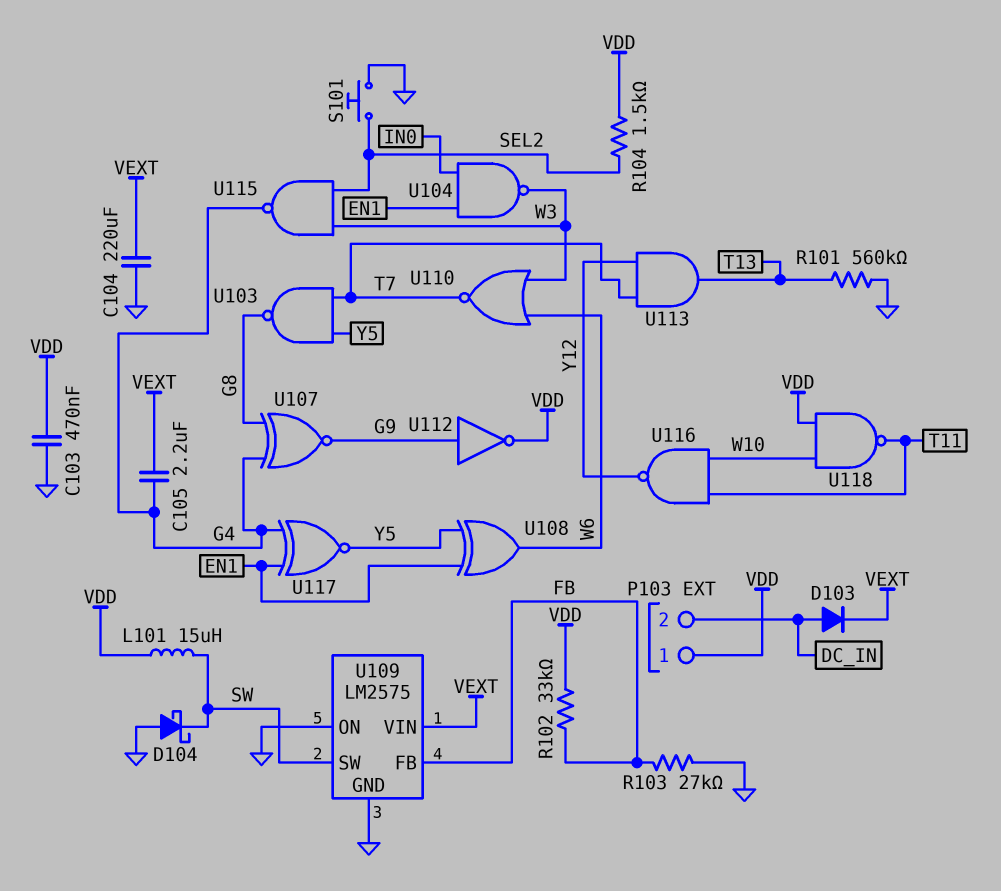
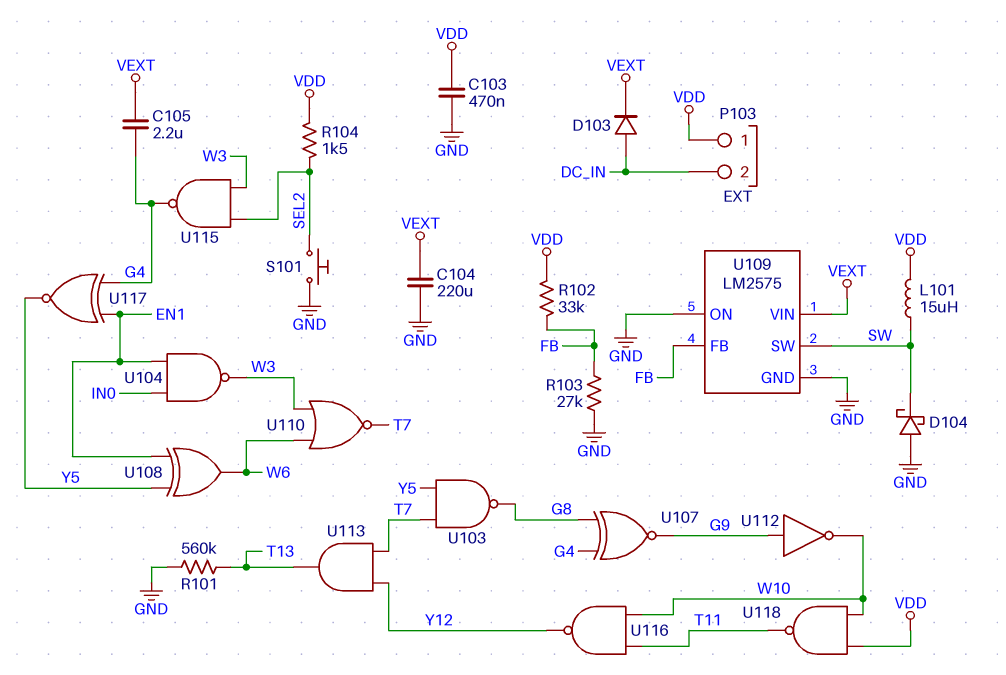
U112: NOT (in G9, out VDD) -> NOT (in G9, out W10)

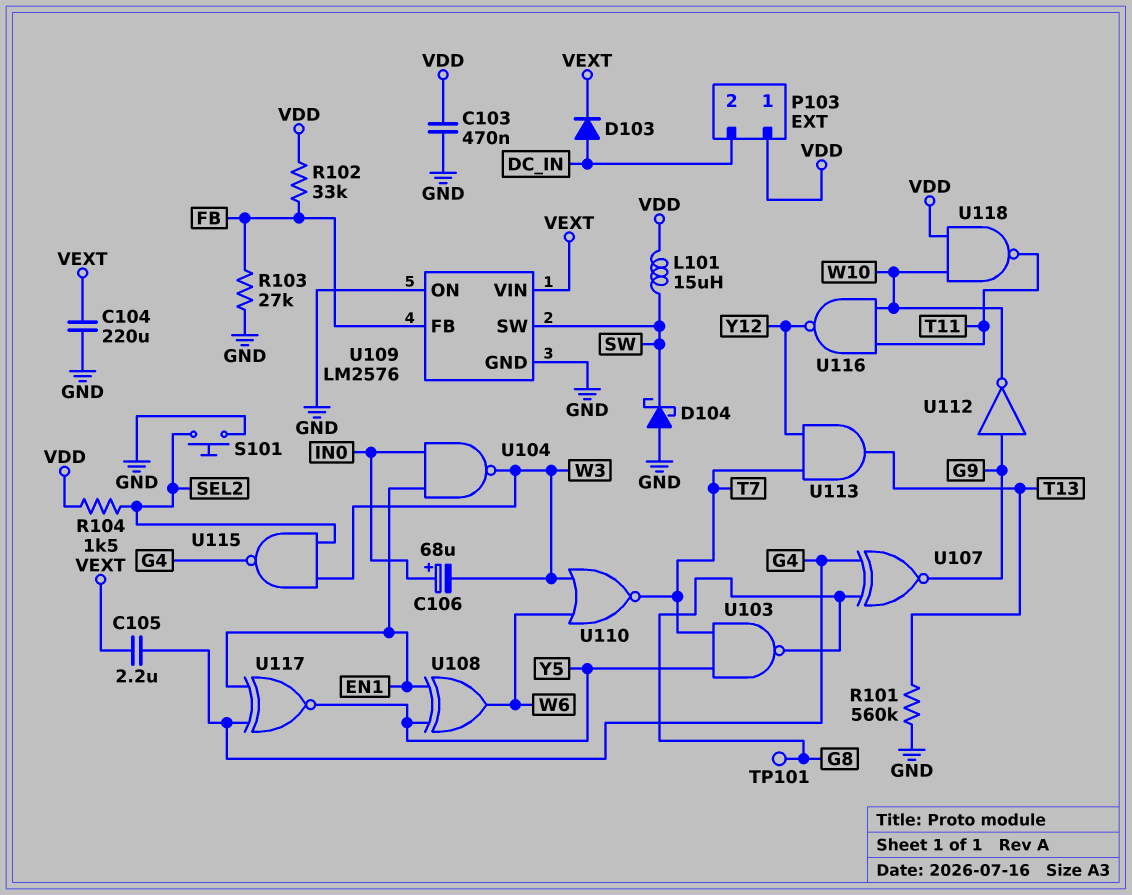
C106: none -> 68uF (plus IN0, minus W3)
TP101: none -> test point (G8)
U109: LM2575 -> LM2576

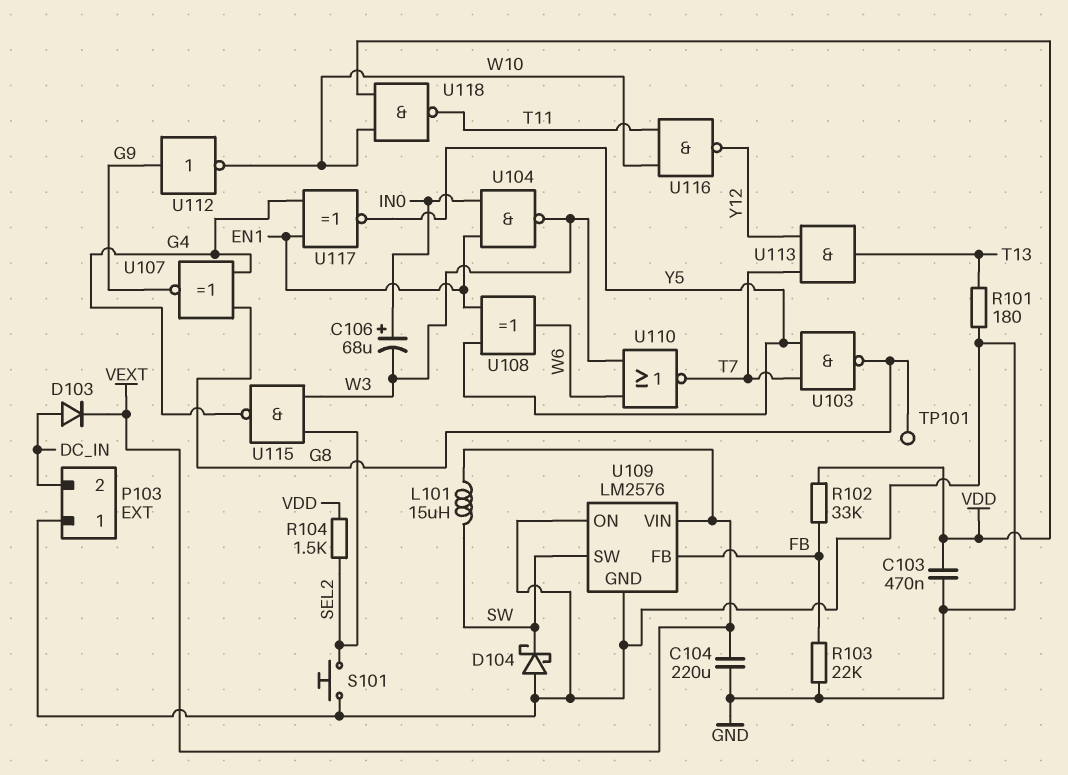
C105: 2.2uF (G4, VEXT) -> none
L101: 15uH (SW, VDD) -> 15uH (SW, VEXT)
P103 pin 1: VDD -> GND
R101: 560k (GND, T13) -> 180 (GND, T13)
R103: 27k (FB, GND) -> 22k (FB, GND)

